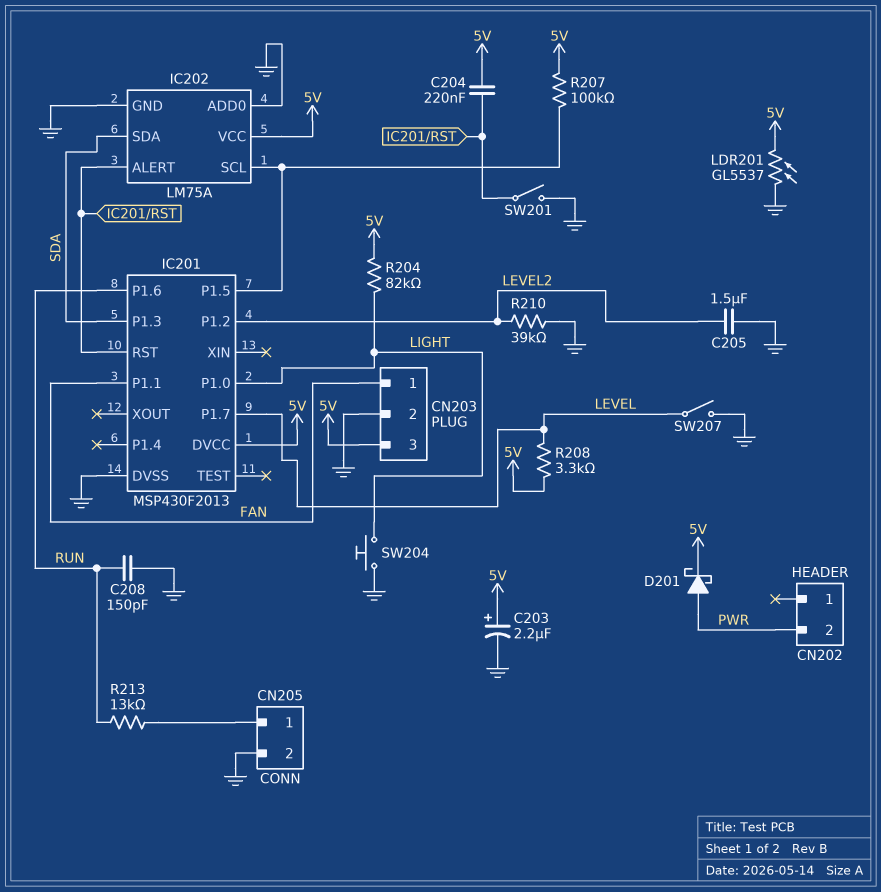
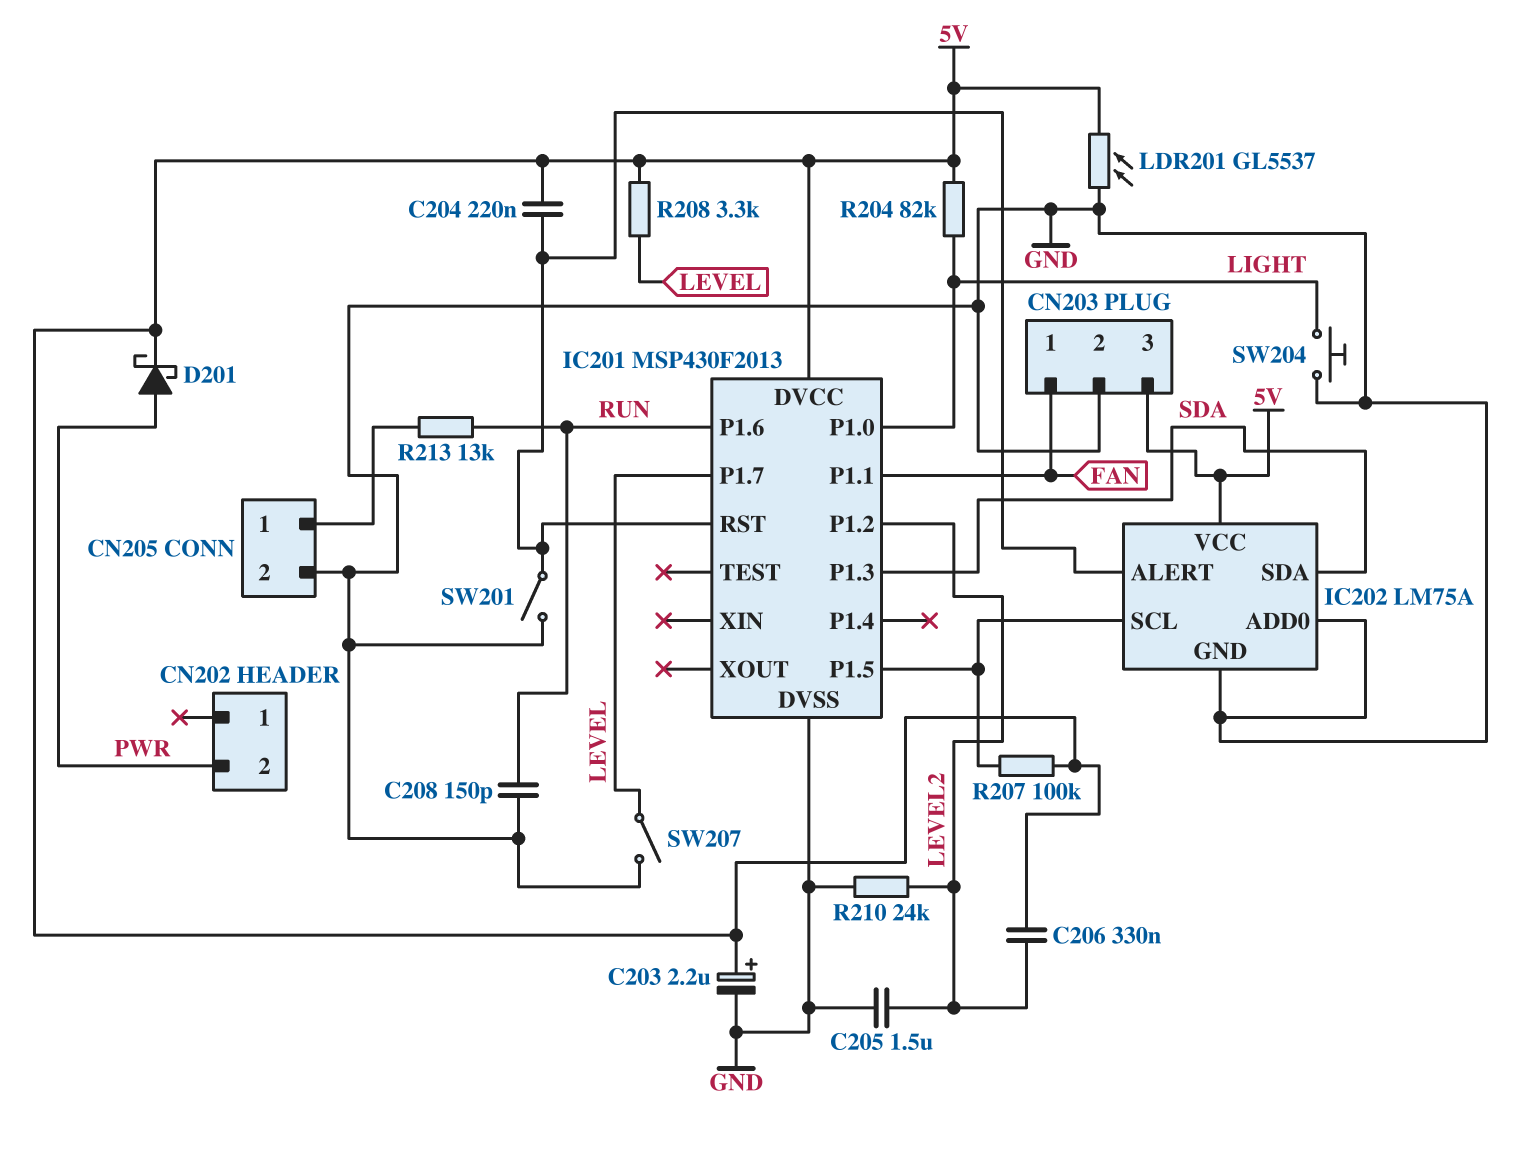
C206: none -> 330nF (5V, LEVEL2)
R210: 39k (GND, LEVEL2) -> 24k (GND, LEVEL2)

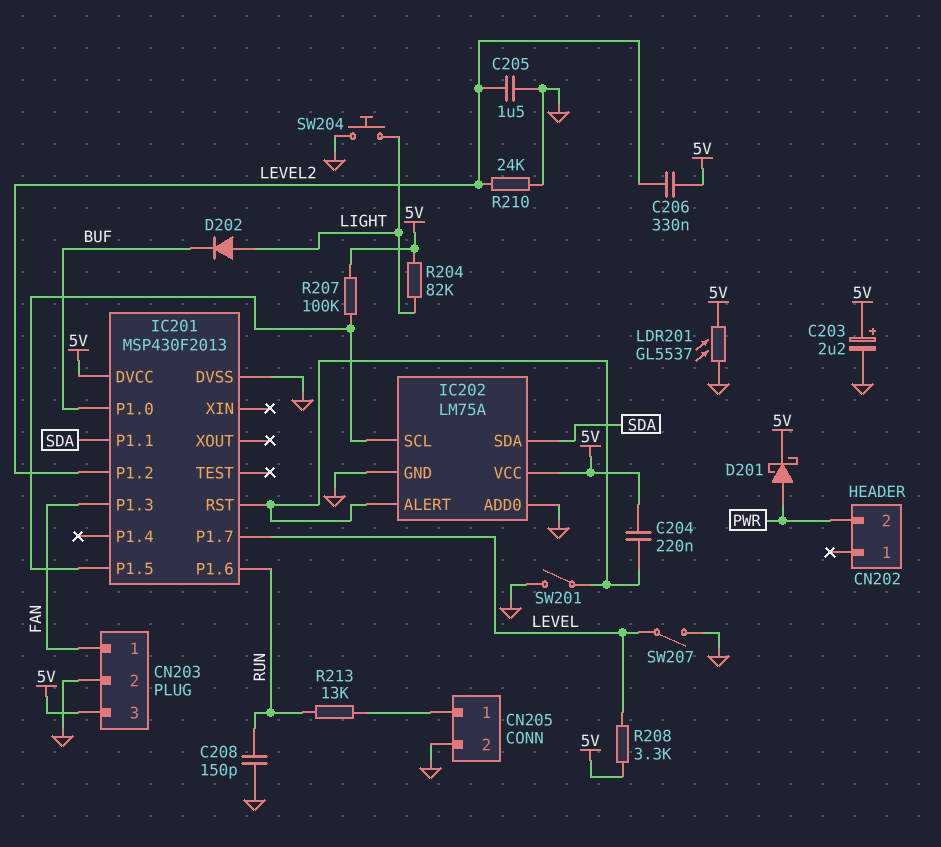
D202: none -> diode (A LIGHT, K BUF)
IC201 pin P1.0: LIGHT -> BUF
IC201 pin P1.1: FAN -> SDA
IC201 pin P1.3: SDA -> FAN

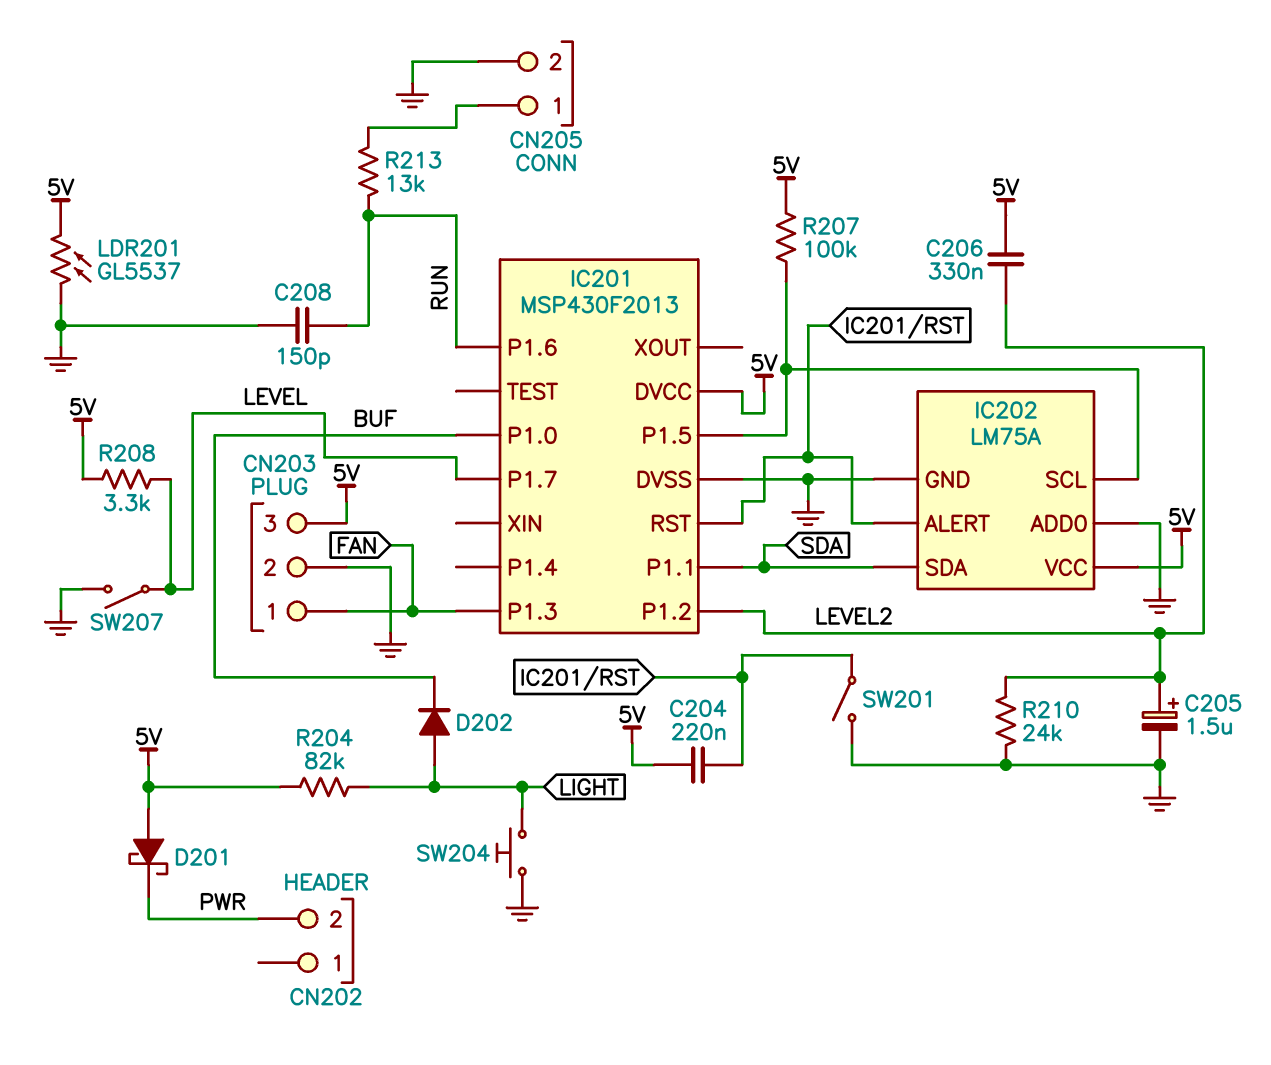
C203: 2.2uF (plus 5V, minus GND) -> none
C205: 1.5uF (GND, LEVEL2) -> 1.5uF (plus LEVEL2, minus GND)
D201: schottky (A PWR, K 5V) -> schottky (A 5V, K PWR)

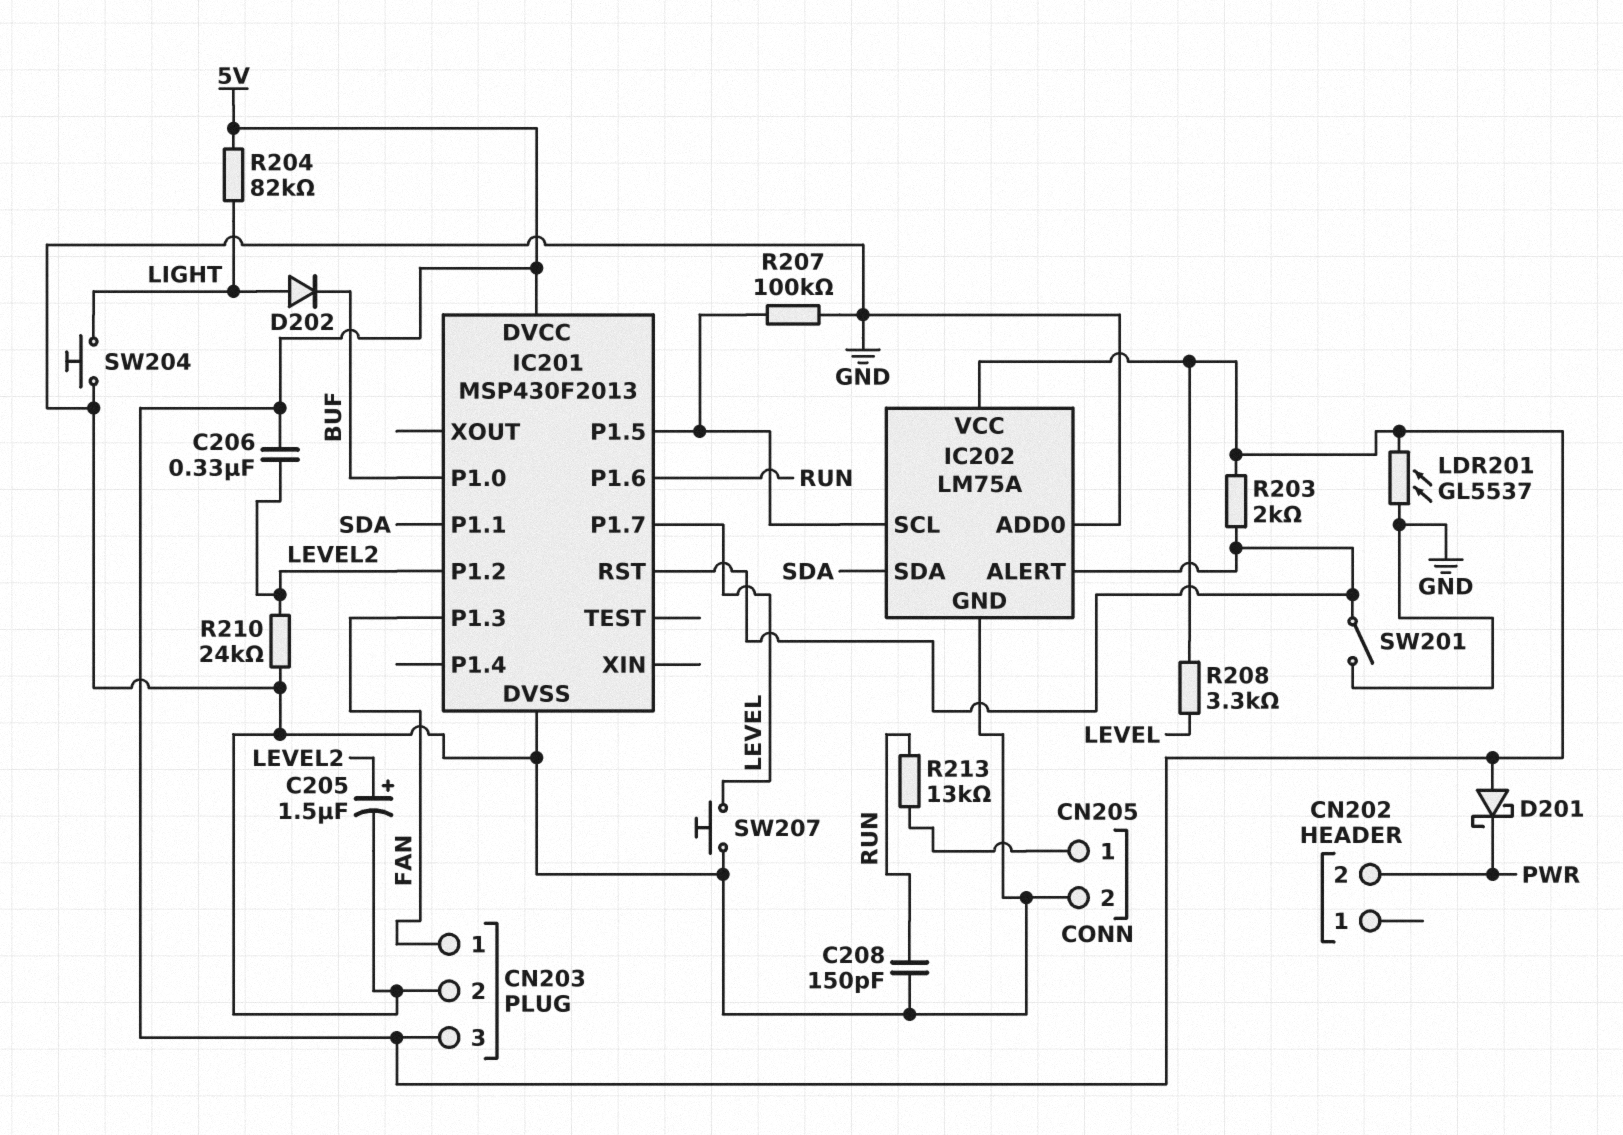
C204: 220nF (5V, IC201/RST) -> none
R203: none -> 2k (5V, IC201/RST)
R207: 100k (5V, IC201/P1.5) -> 100k (GND, IC201/P1.5)
SW207: switch (GND, LEVEL) -> button (GND, LEVEL)

